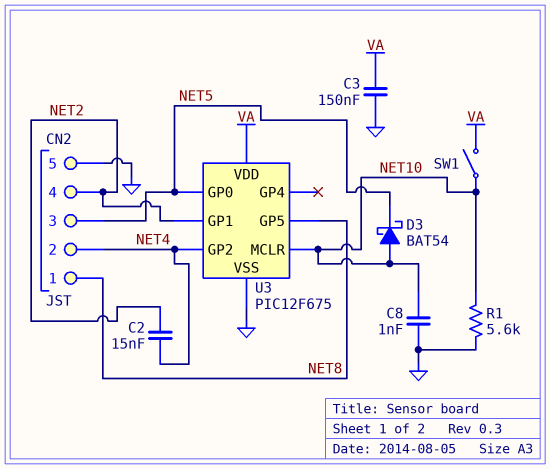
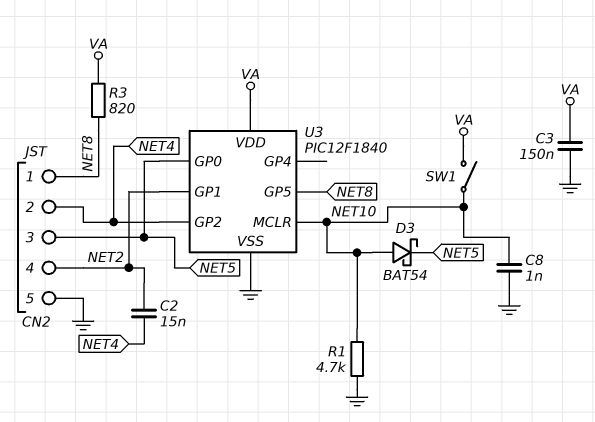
R1: 5.6k (GND, NET10) -> 4.7k (GND, NET10)
R3: none -> 820 (NET8, VA)
U3: PIC12F675 -> PIC12F1840

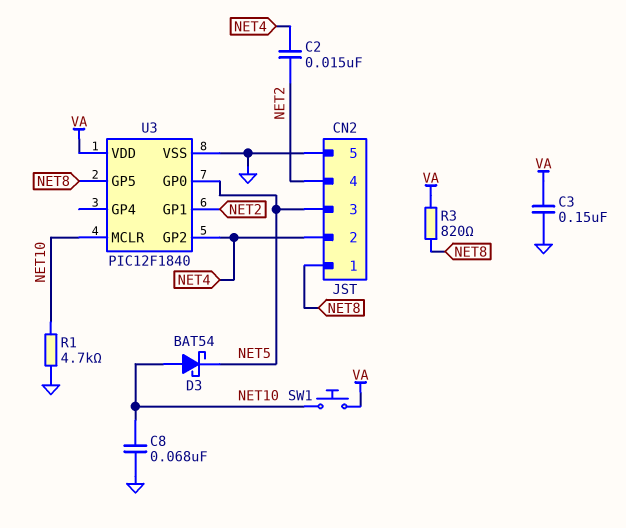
C8: 1nF (GND, NET10) -> 68nF (GND, NET10)
SW1: switch (NET10, VA) -> button (NET10, VA)

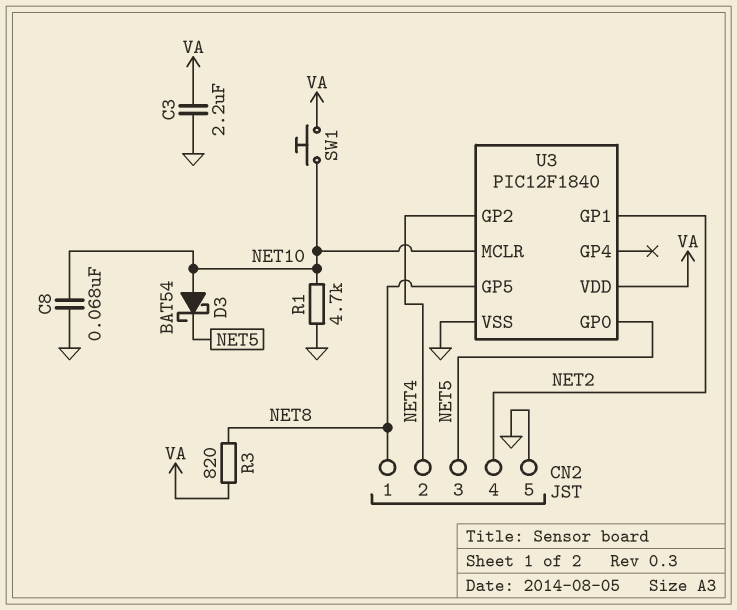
C2: 15nF (NET2, NET4) -> none
C3: 150nF (GND, VA) -> 2.2uF (GND, VA)

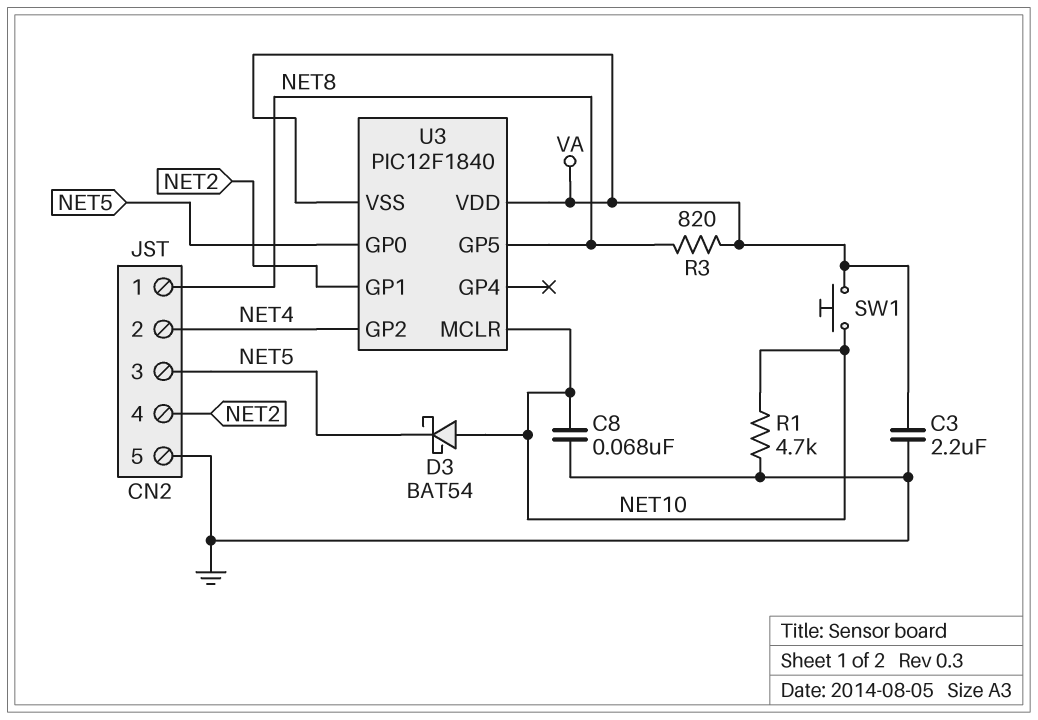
U3 pin VSS: GND -> VA

